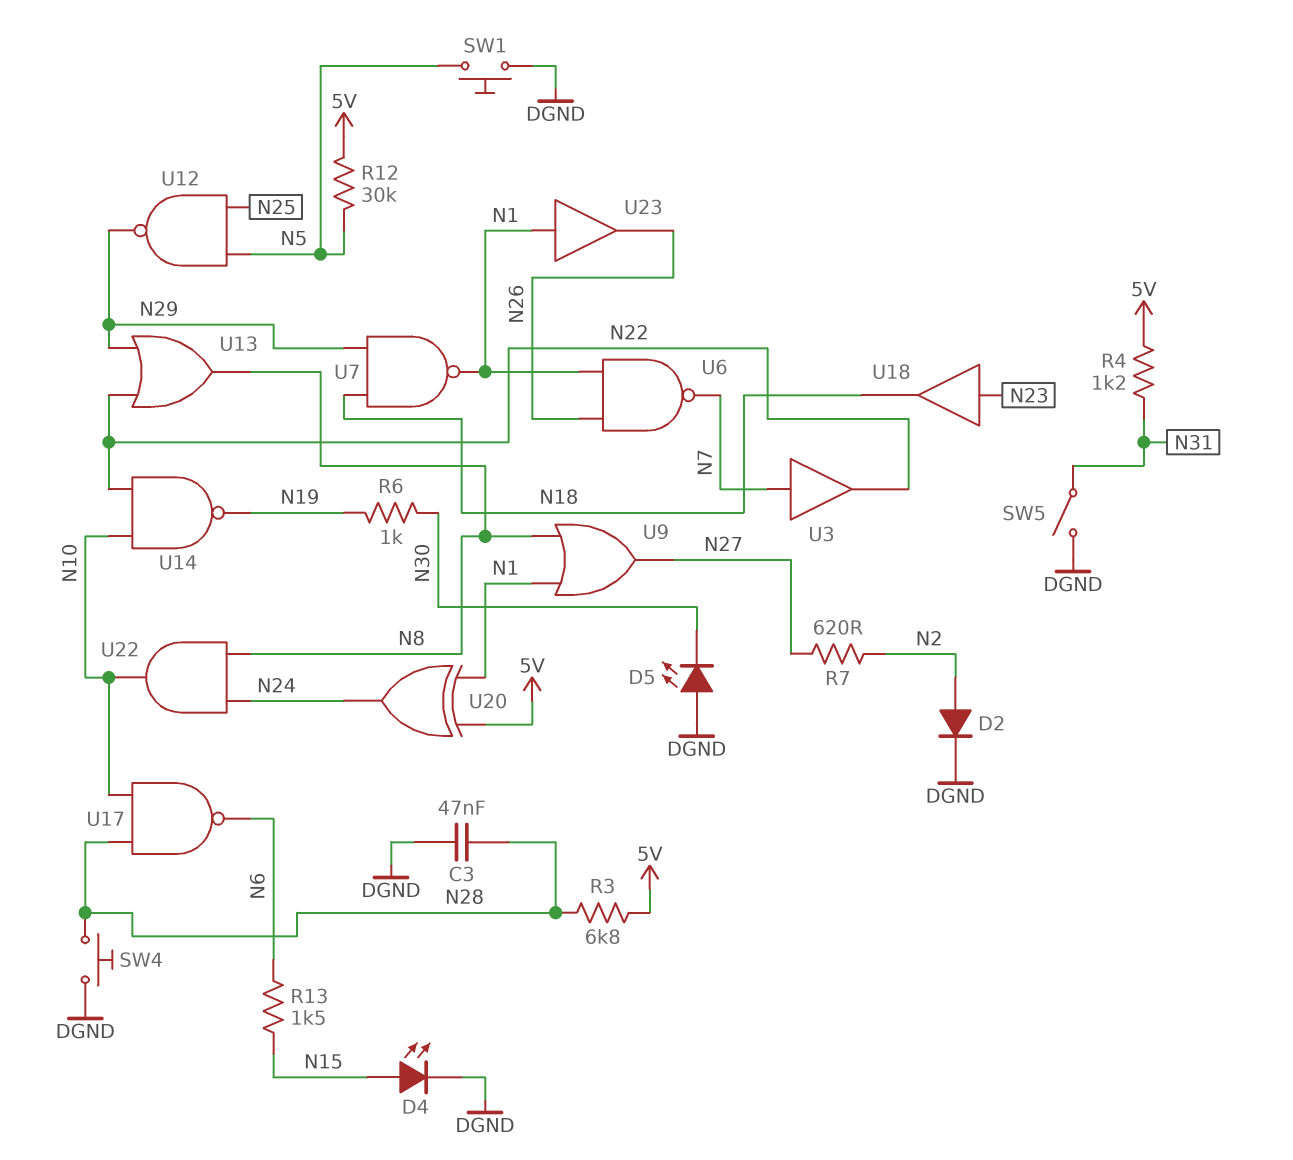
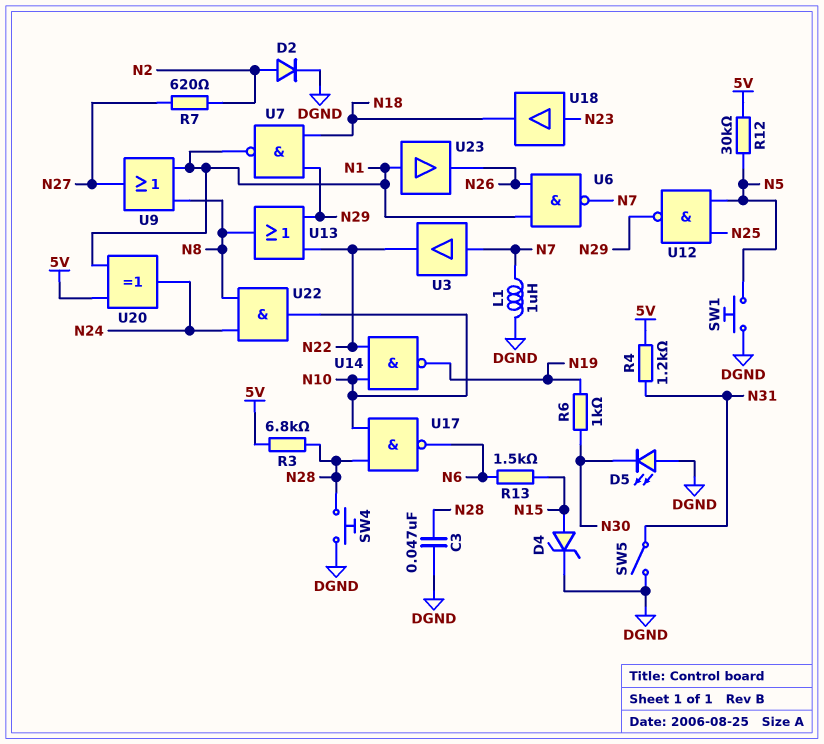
D4: LED (A N15, K DGND) -> zener (A N15, K DGND)
L1: none -> 1uH (DGND, N7)

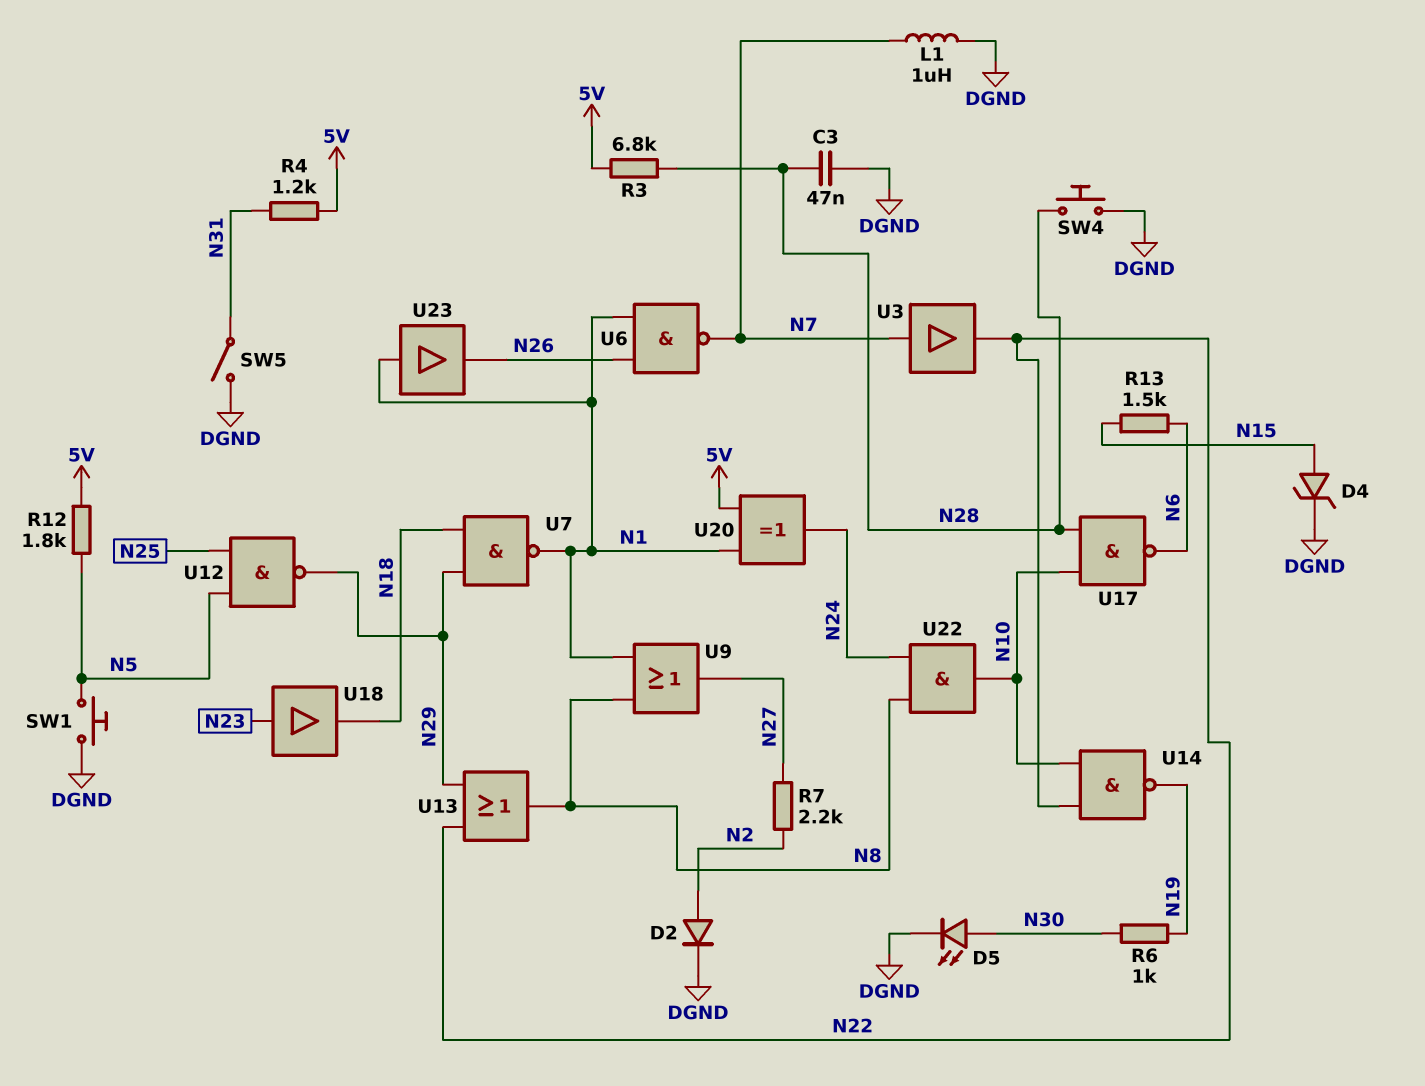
D5: LED (A DGND, K N30) -> LED (A N30, K DGND)
R7: 620 (N2, N27) -> 2.2k (N2, N27)
R12: 30k (5V, N5) -> 1.8k (5V, N5)

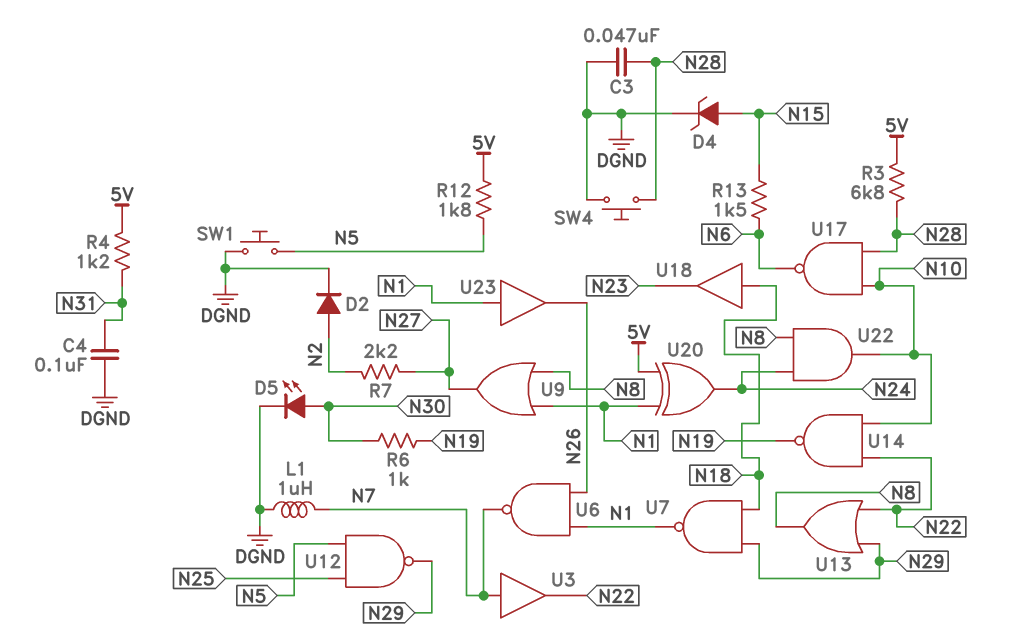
C4: none -> 100nF (DGND, N31)
SW5: switch (DGND, N31) -> none
U18: buffer (in N23, out N18) -> buffer (in N18, out N23)

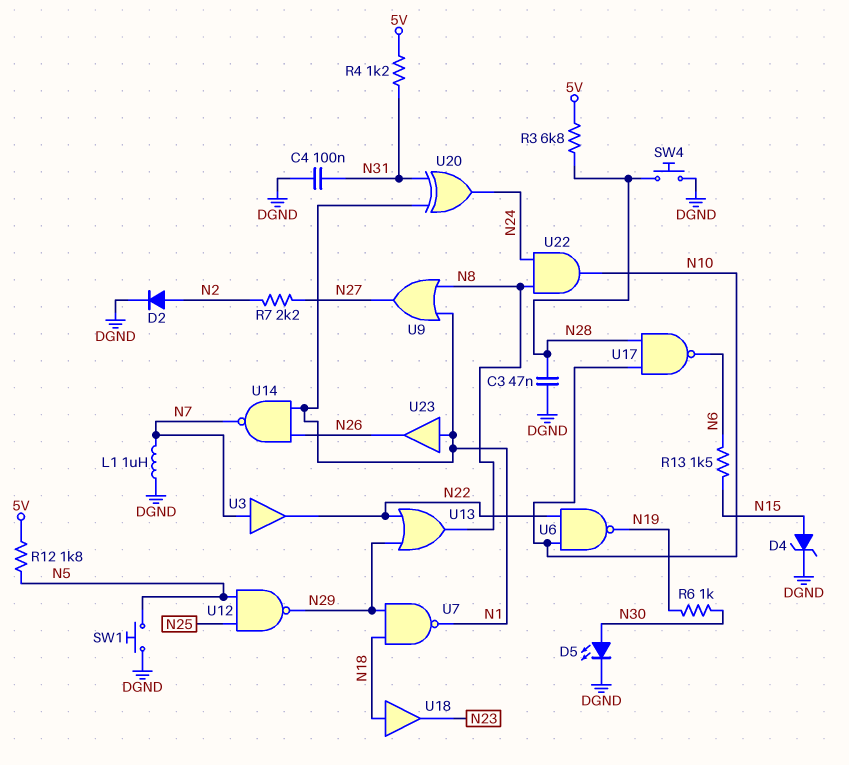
U6: NAND (in N1, in N26, out N7) -> NAND (in N10, in N22, out N19)
U14: NAND (in N10, in N22, out N19) -> NAND (in N1, in N26, out N7)
U20: XOR (in 5V, in N1, out N24) -> XOR (in N1, in N31, out N24)

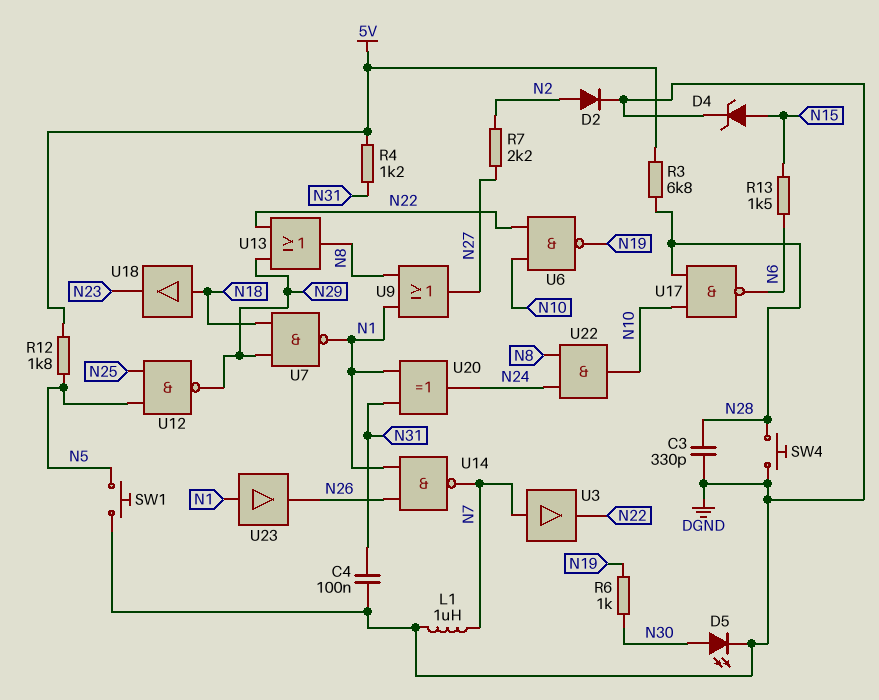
C3: 47nF (DGND, N28) -> 330pF (DGND, N28)

